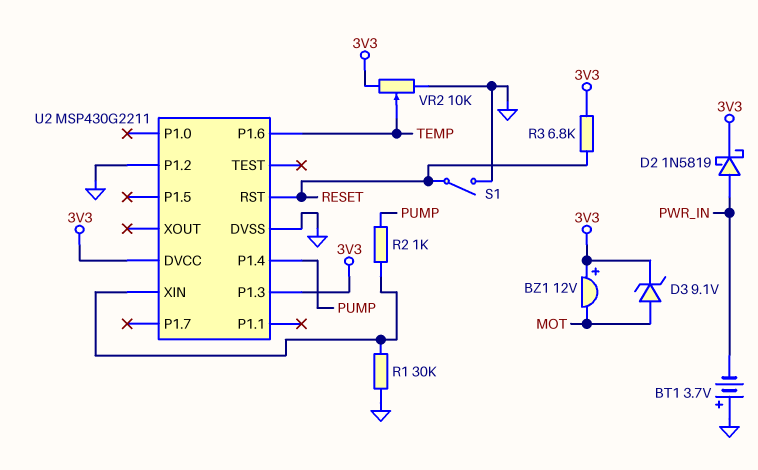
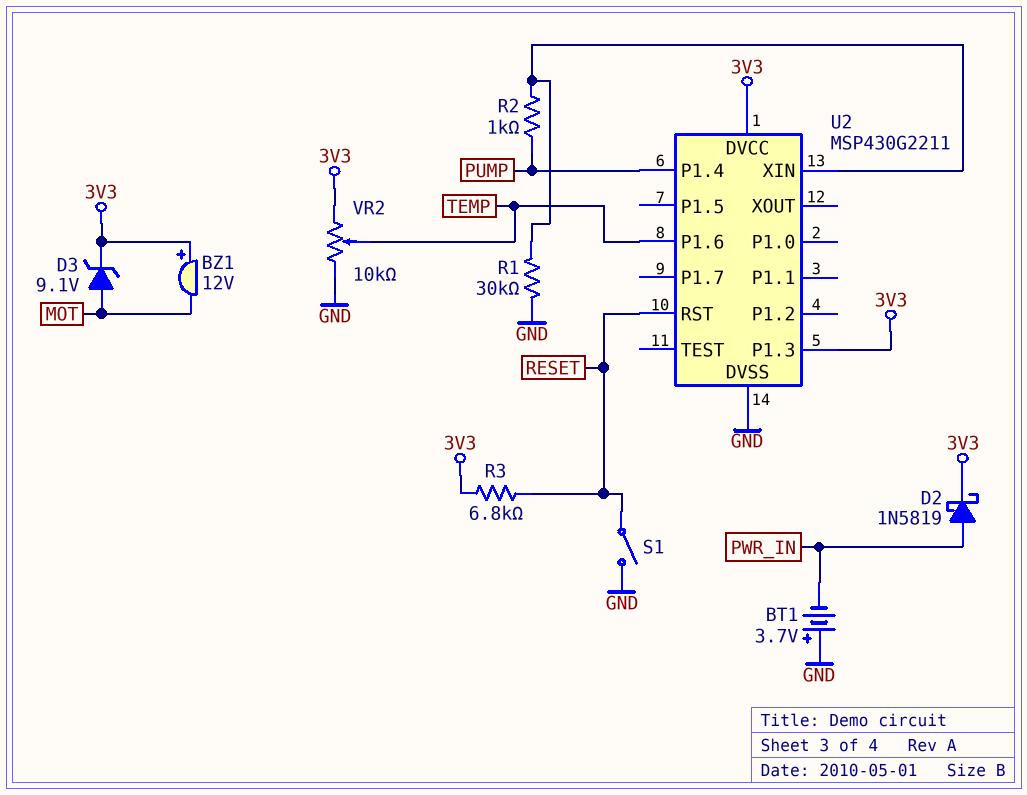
U2 pin P1.2: GND -> none

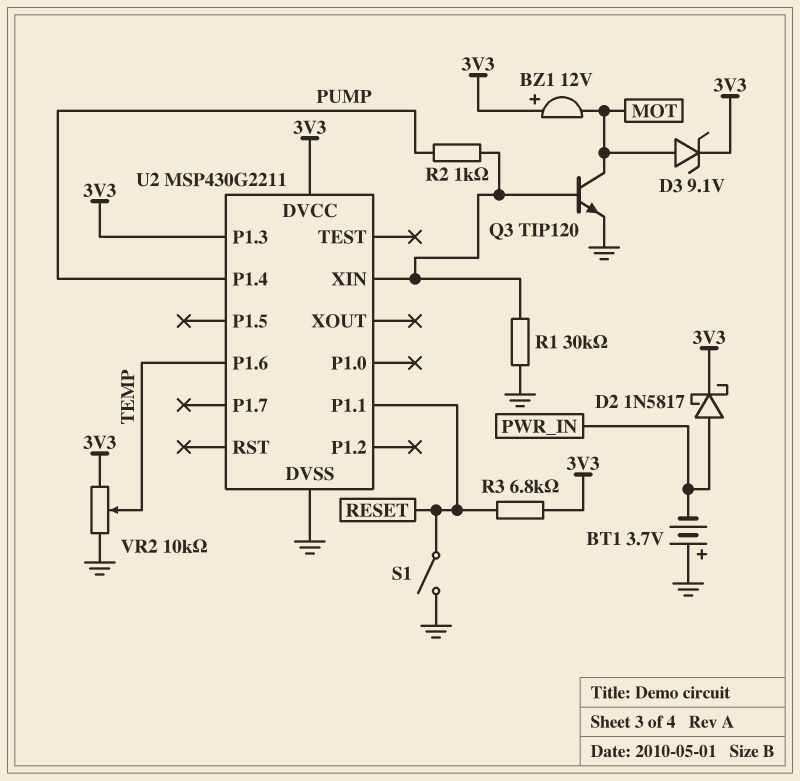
D2: schottky 1N5819 (A PWR_IN, K 3V3) -> schottky 1N5817 (A PWR_IN, K 3V3)
Q3: none -> NPN TIP120 (B U2/XIN, C MOT, E GND)
U2 pin P1.1: none -> RESET
U2 pin RST: RESET -> none

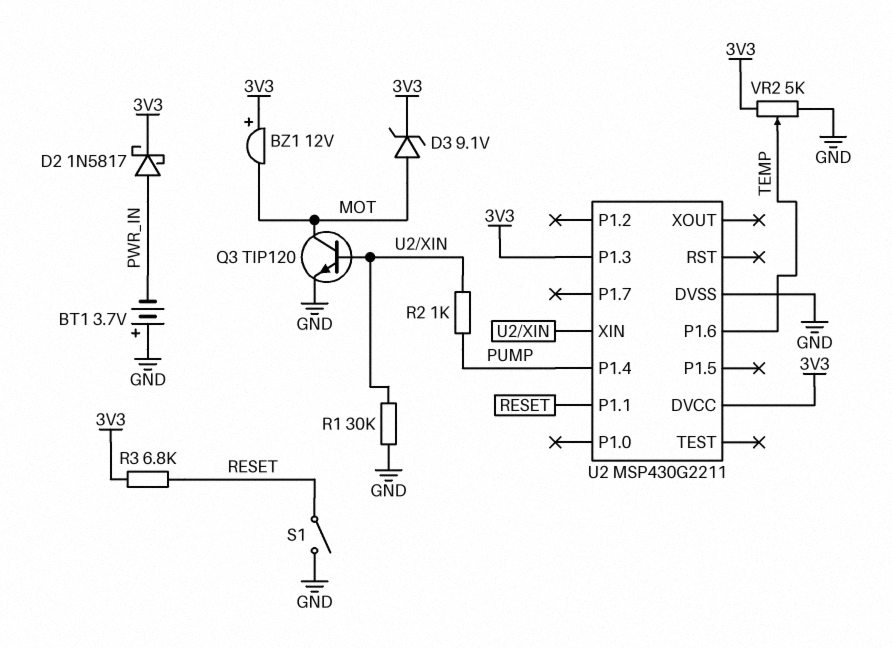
VR2: 10k (3V3, GND, wiper TEMP) -> 5k (3V3, GND, wiper TEMP)

